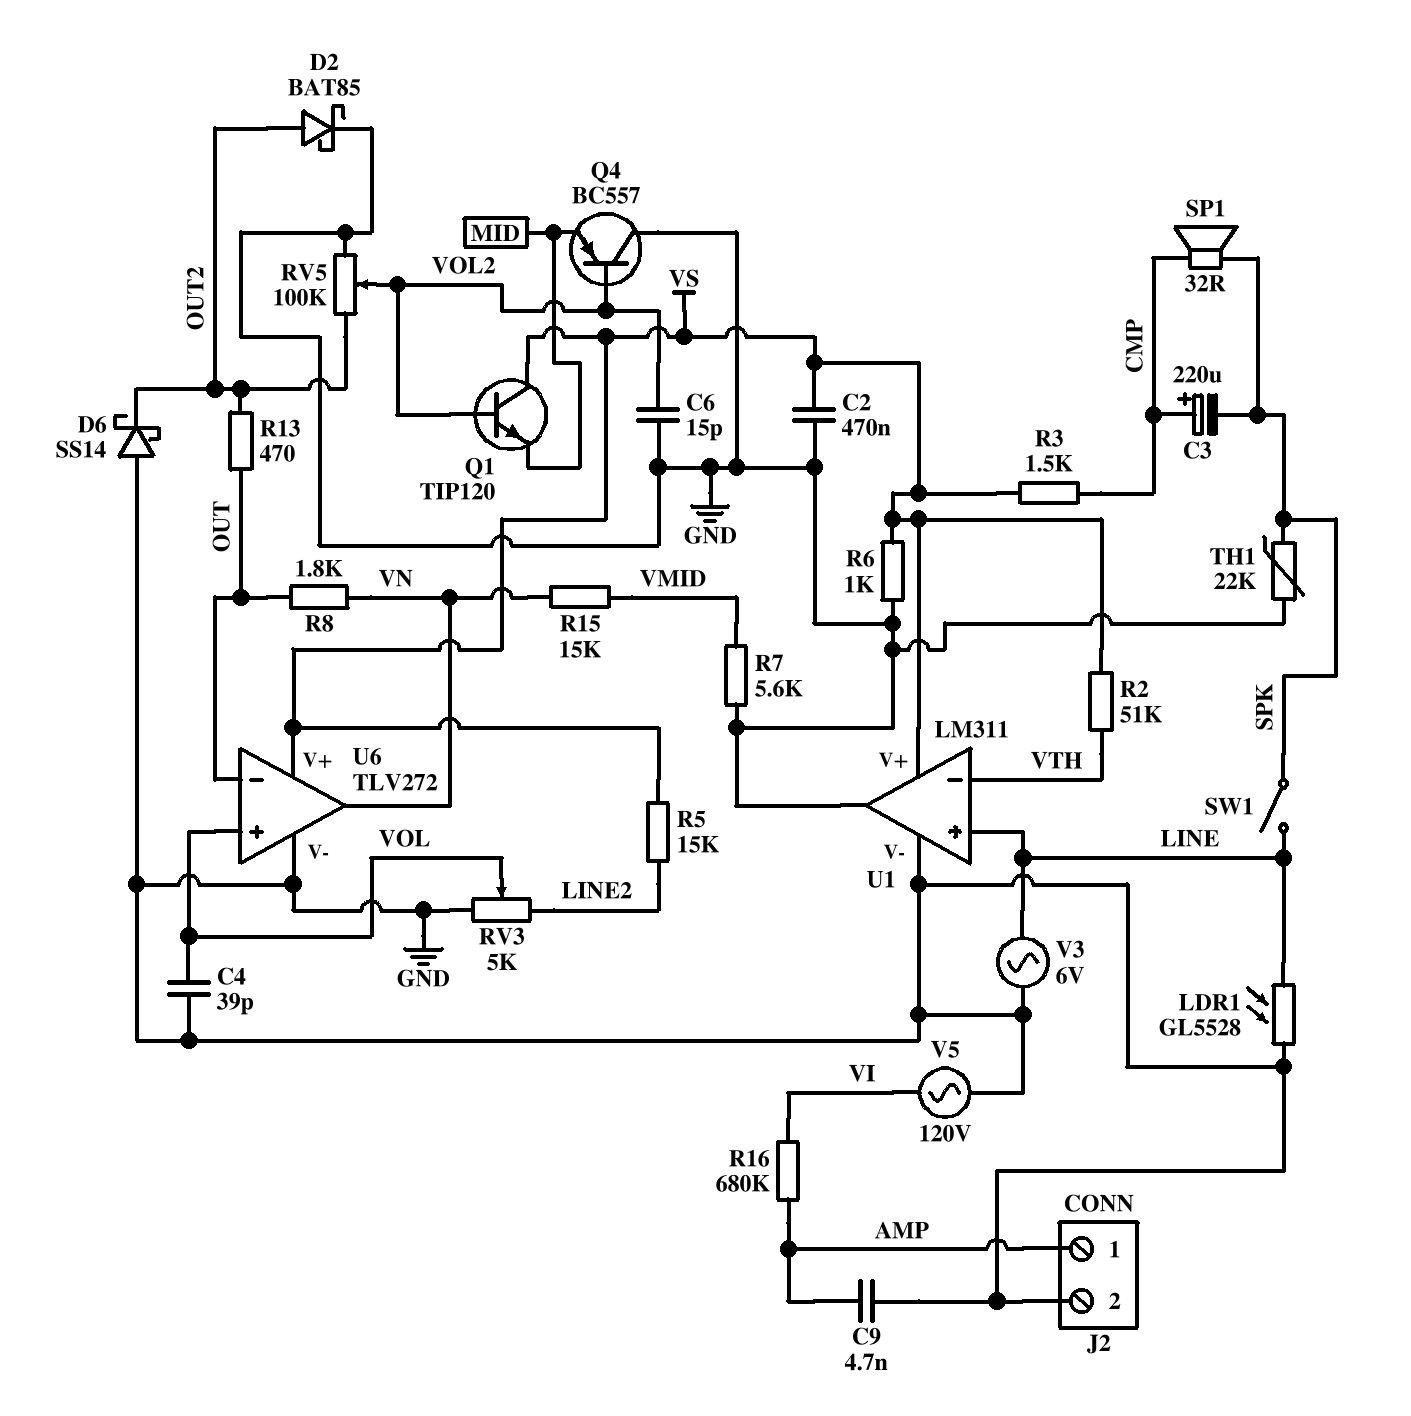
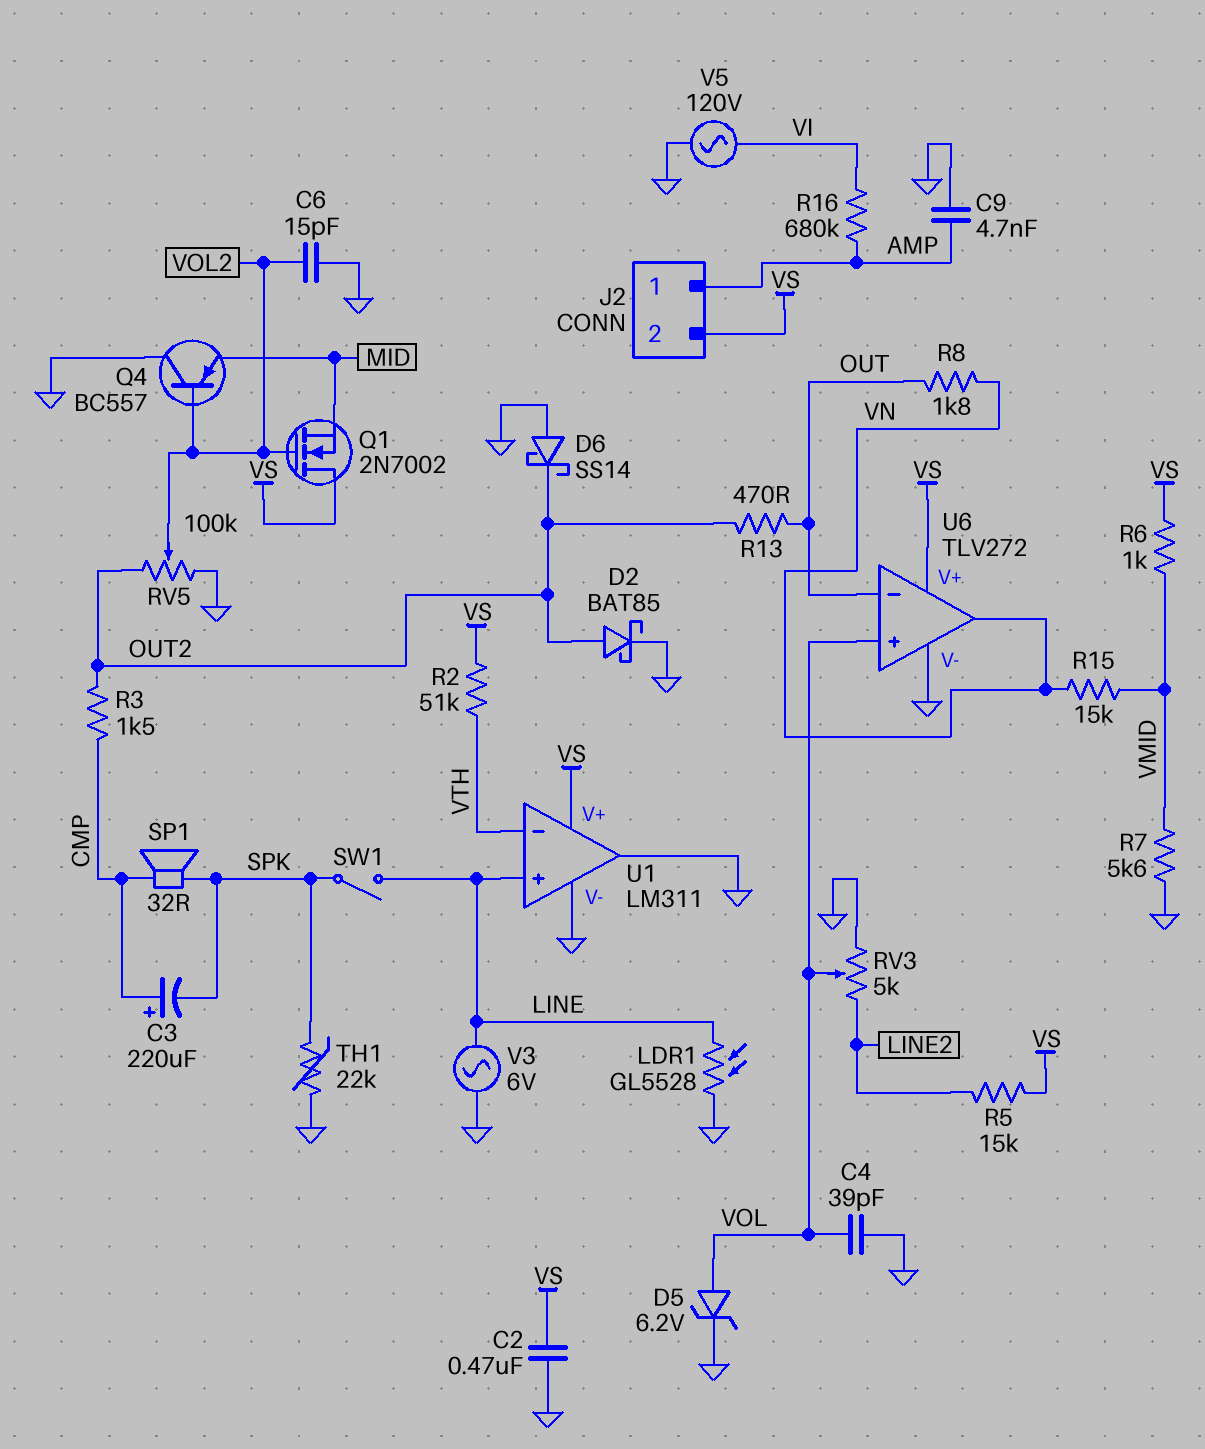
D5: none -> zener 6.2V (A VOL, K GND)
J2 pin 2: GND -> VS
Q1: NPN TIP120 (B VOL2, C VS, E MID) -> NMOS 2N7002 (G VOL2, D VS, S MID)
R3: 1.5k (CMP, VS) -> 1.5k (CMP, OUT2)
R6: 1k (GND, VS) -> 1k (VMID, VS)

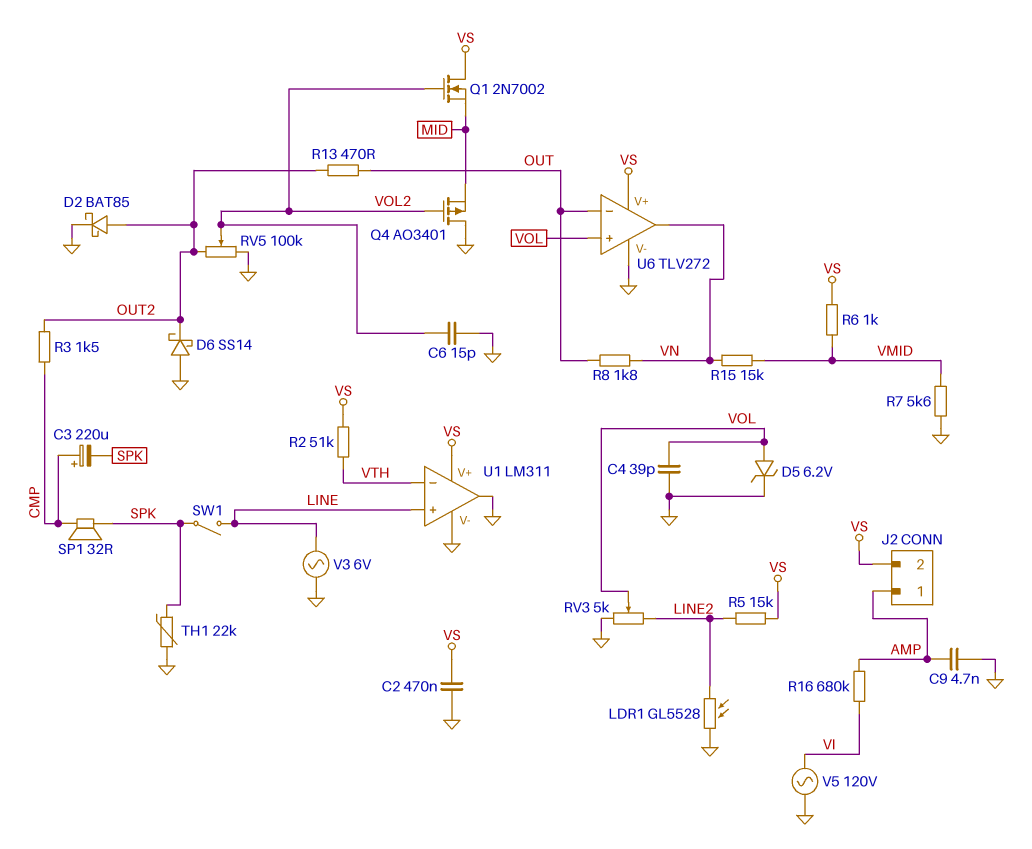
LDR1: GL5528 (GND, LINE) -> GL5528 (GND, LINE2)
Q4: PNP BC557 (B VOL2, C GND, E MID) -> PMOS AO3401 (G VOL2, D GND, S MID)

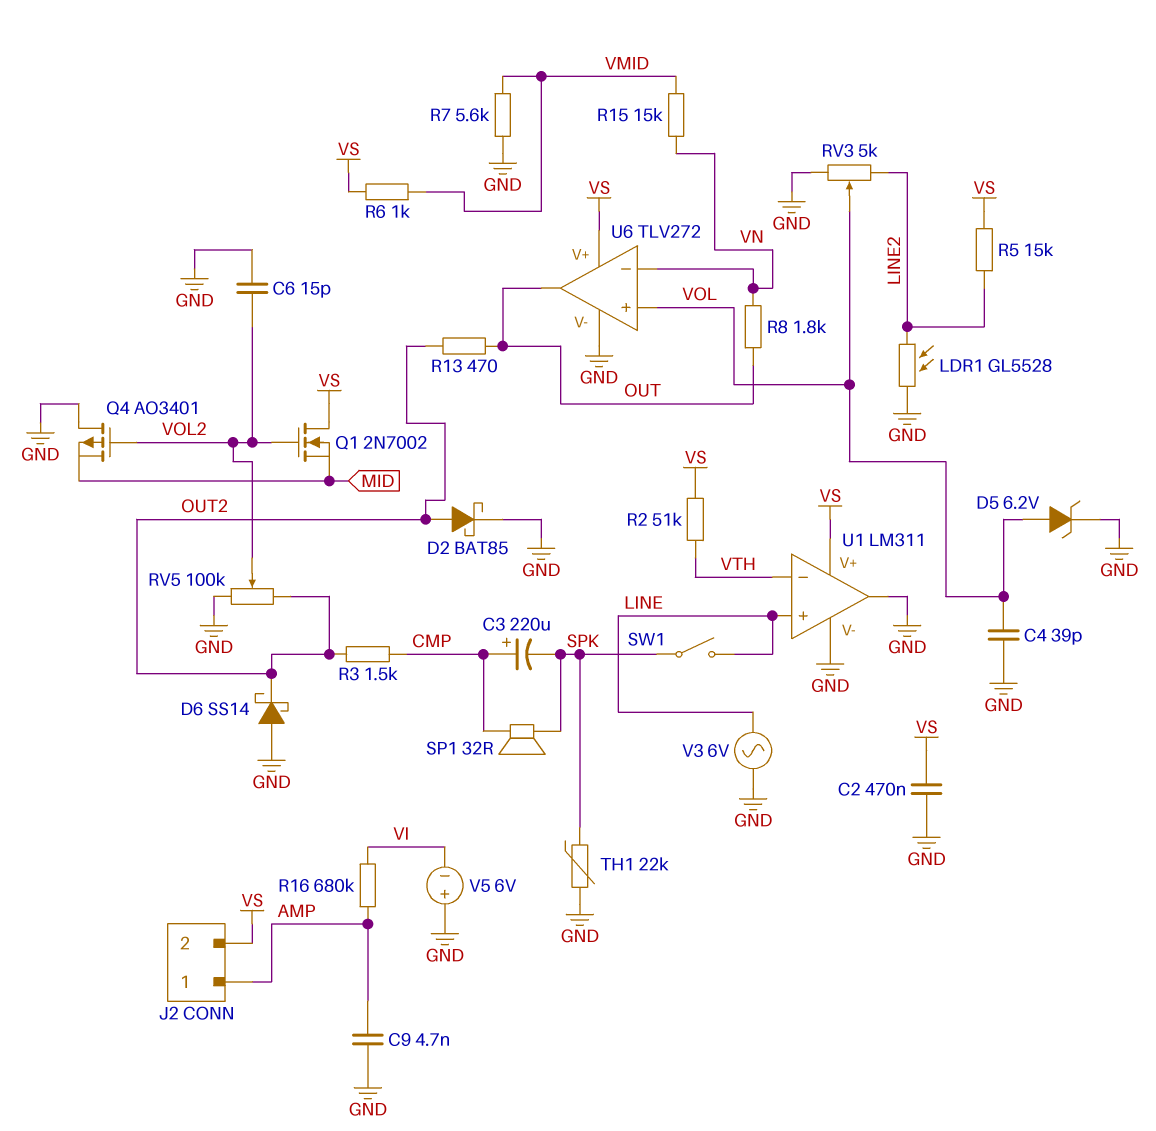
U6 pin in-: OUT -> VN
U6 pin out: VN -> OUT
V5: AC 120V (GND, VI) -> 6V (plus GND, minus VI)

